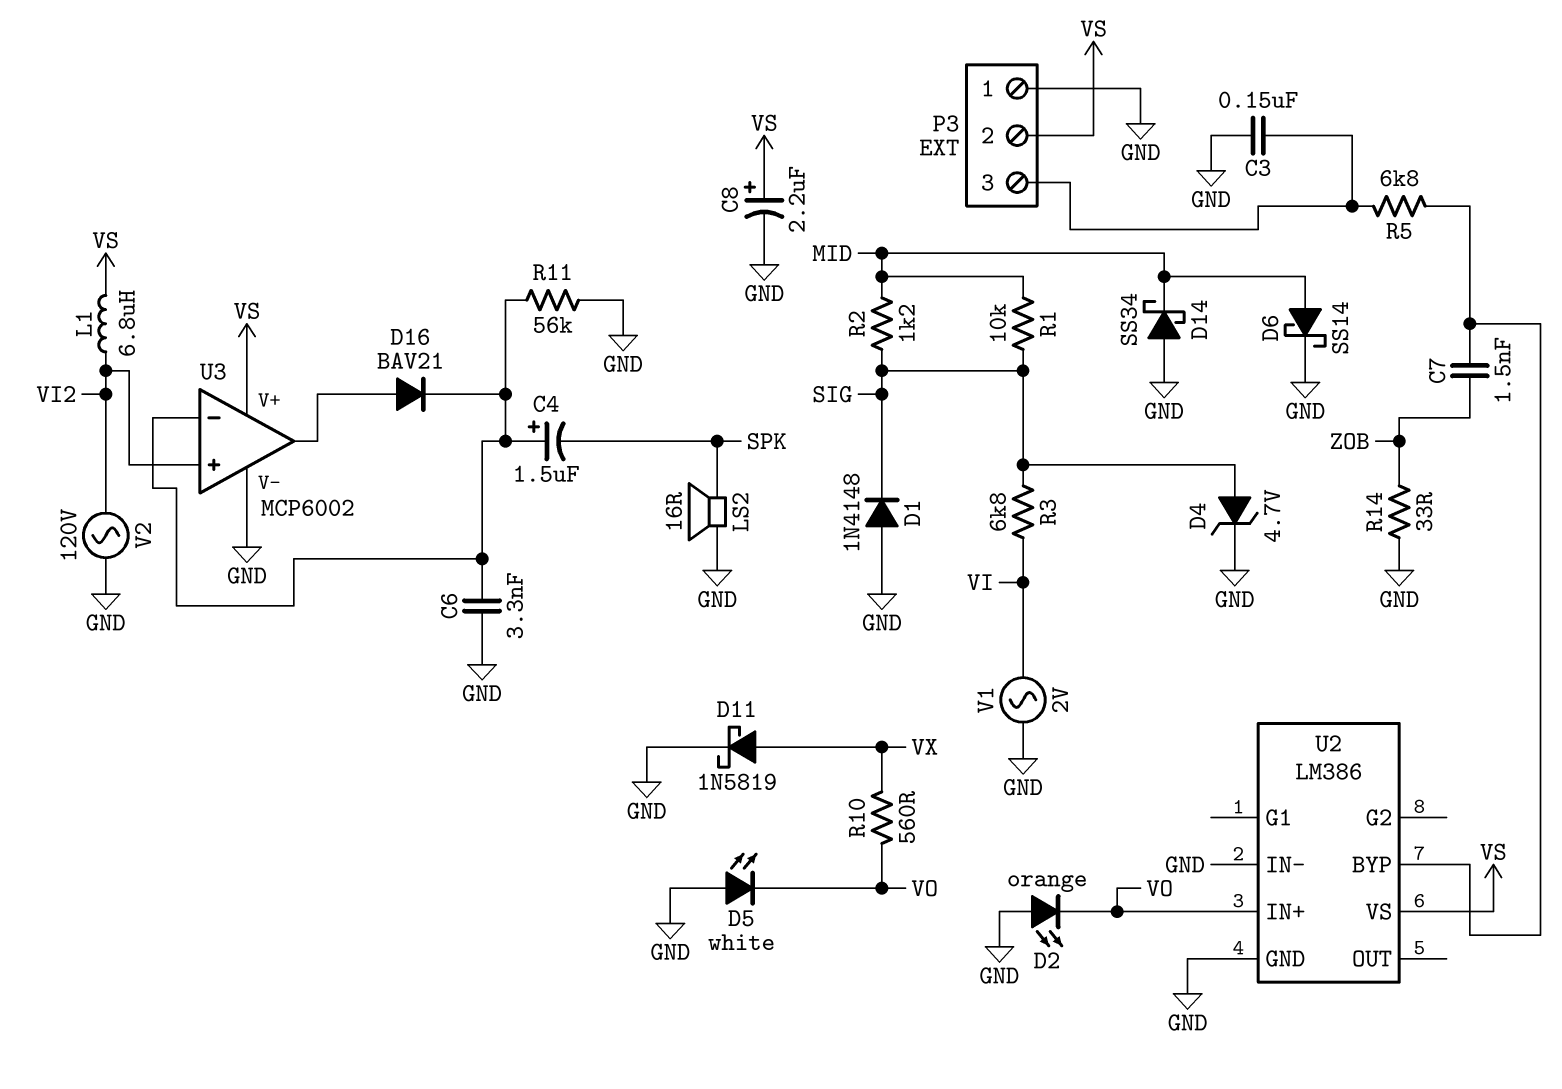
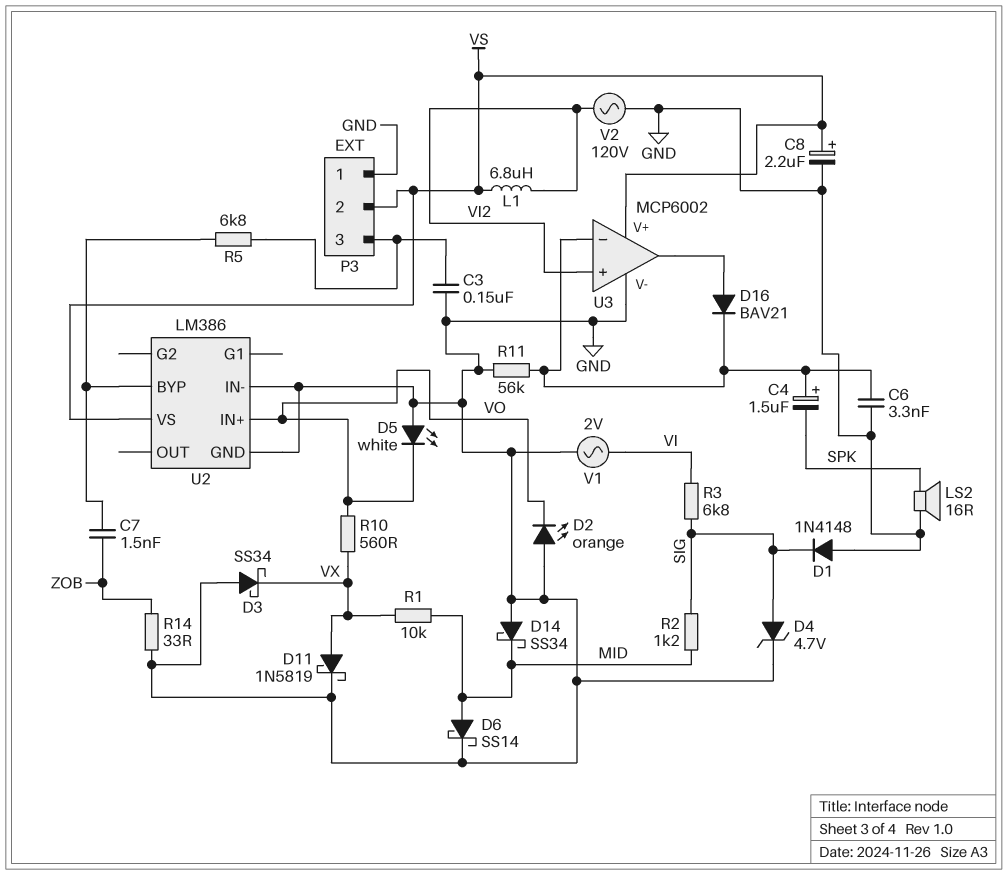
D3: none -> schottky SS34 (A GND, K VX)
R1: 10k (MID, SIG) -> 10k (MID, VX)

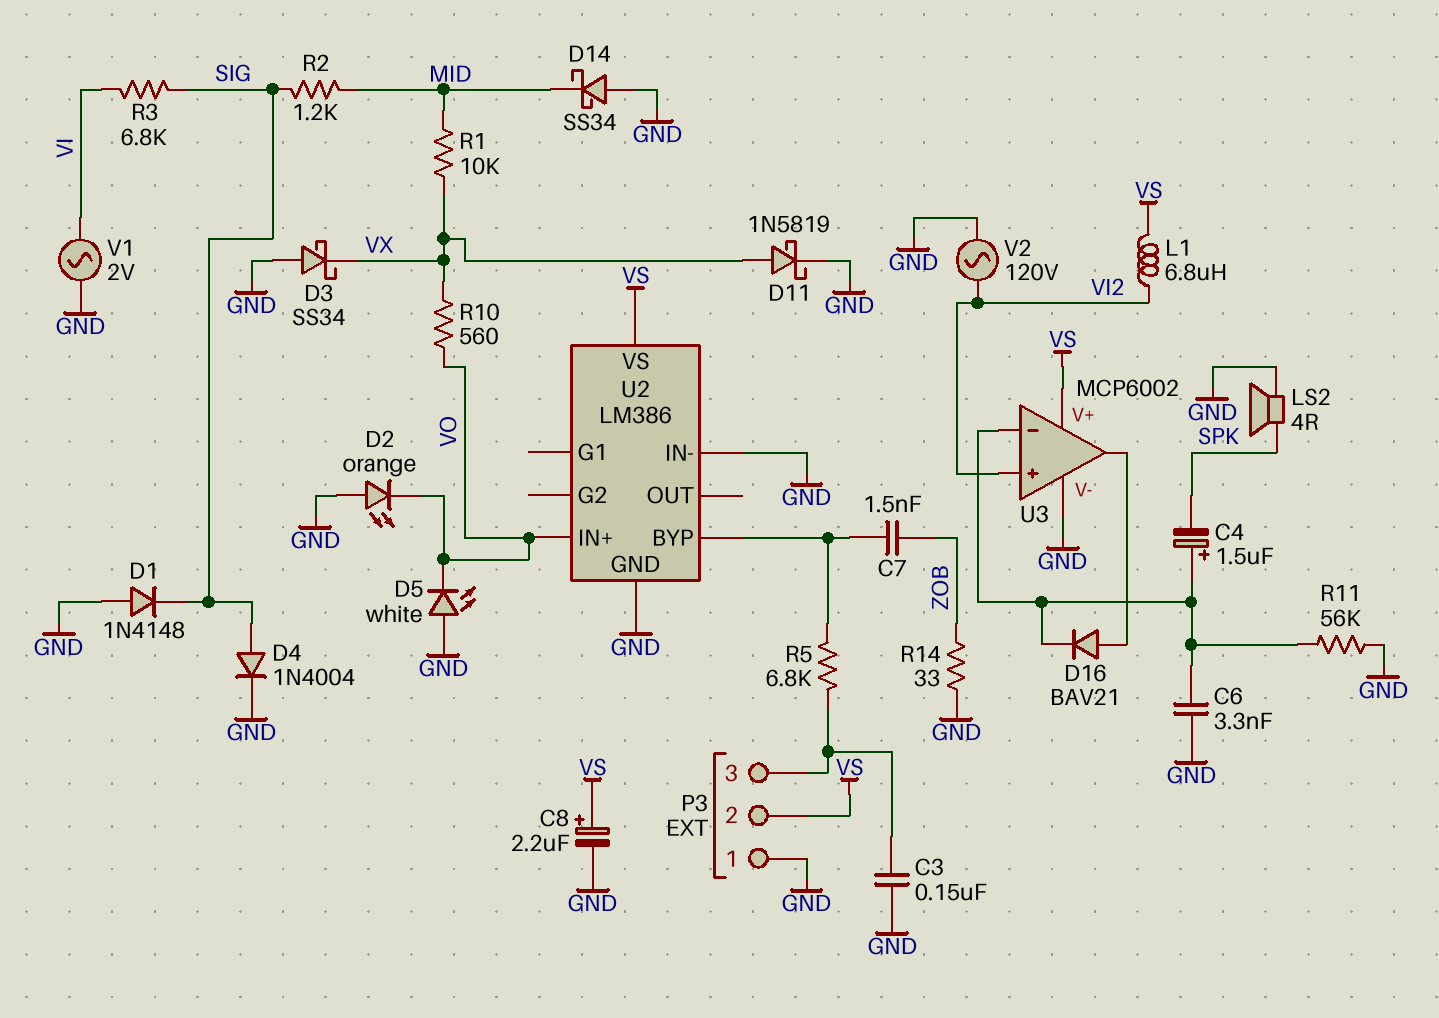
D4: zener 4.7V (A SIG, K GND) -> diode 1N4004 (A SIG, K GND)
D6: schottky SS14 (A MID, K GND) -> none
LS2: speaker 16R (GND, SPK) -> speaker 4R (GND, SPK)

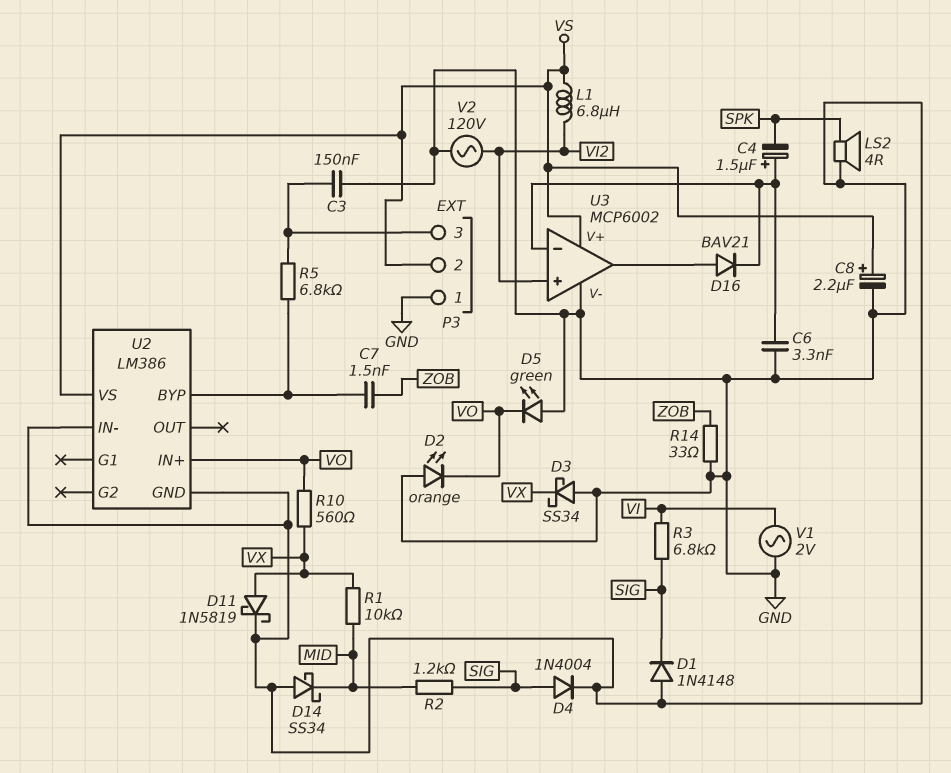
D5: LED white (A GND, K VO) -> LED green (A GND, K VO)
R11: 56k (GND, U3/in-) -> none

